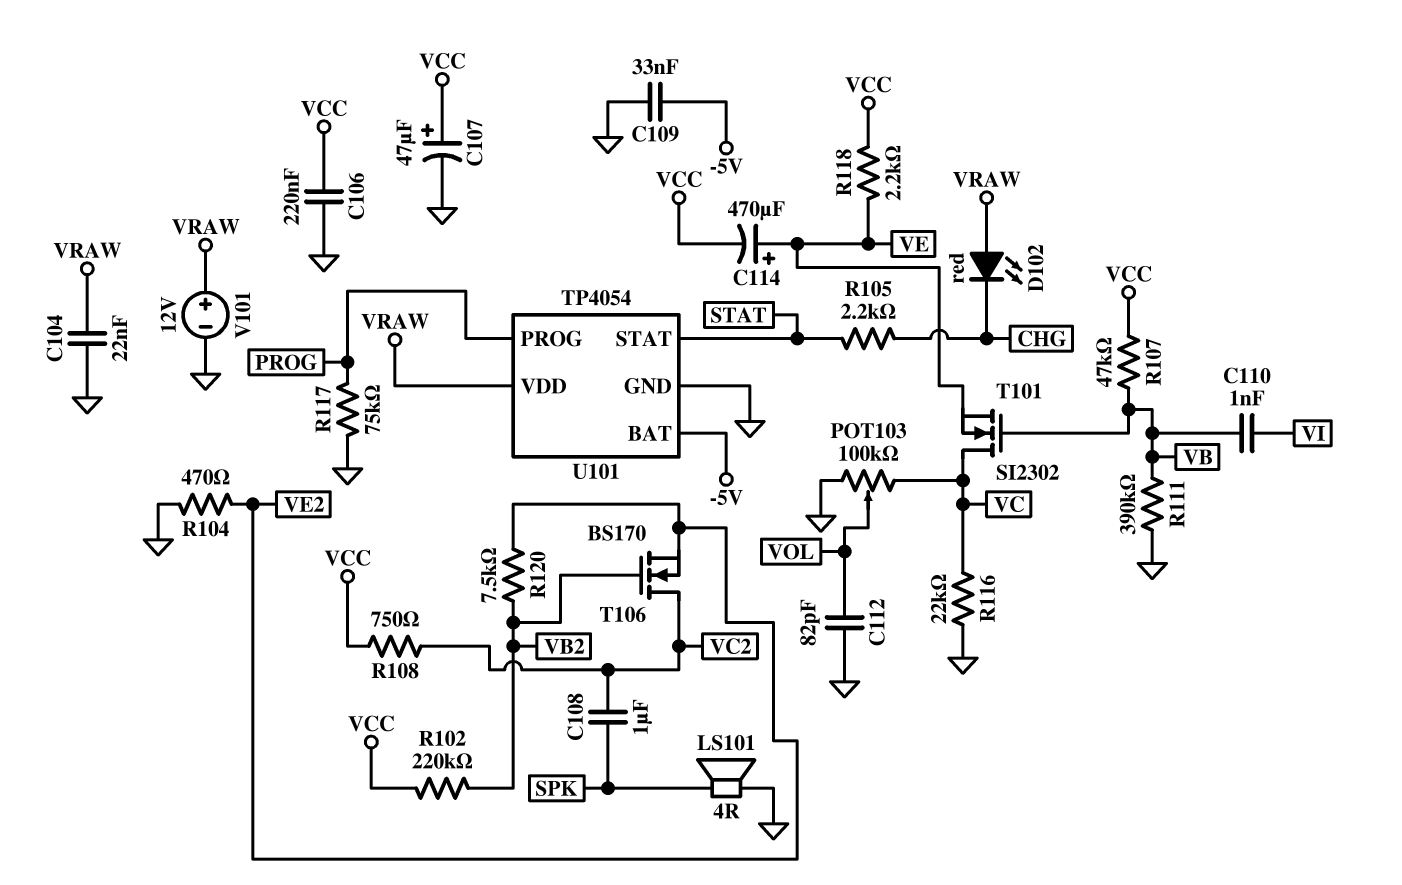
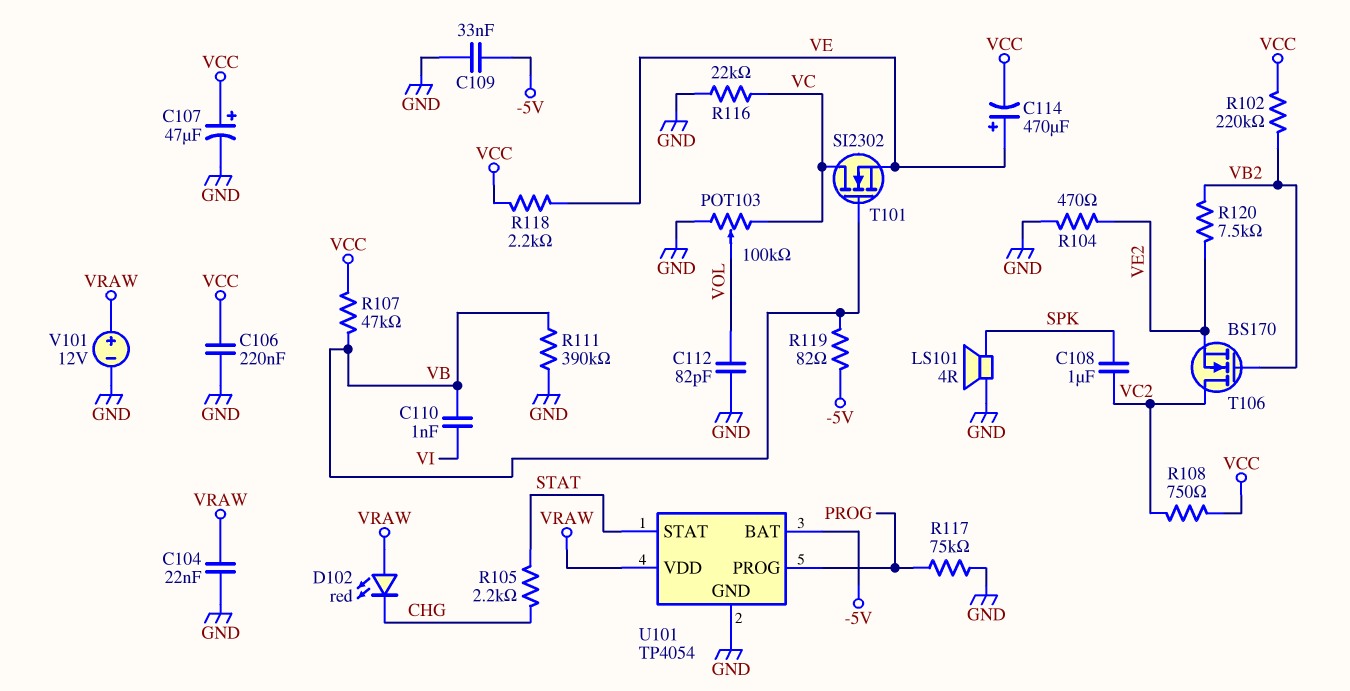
R119: none -> 82 (-5V, VB)

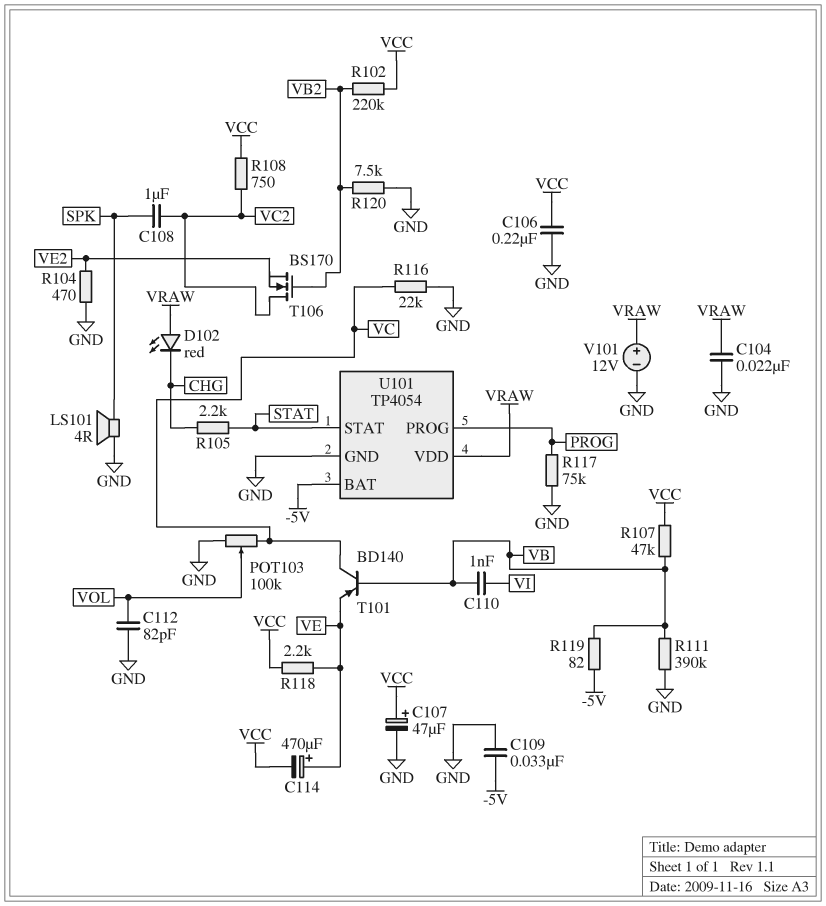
R120: 7.5k (VB2, VE2) -> 7.5k (GND, VB2)
T101: NMOS SI2302 (G VB, D VC, S VE) -> PNP BD140 (B VB, C VC, E VE)

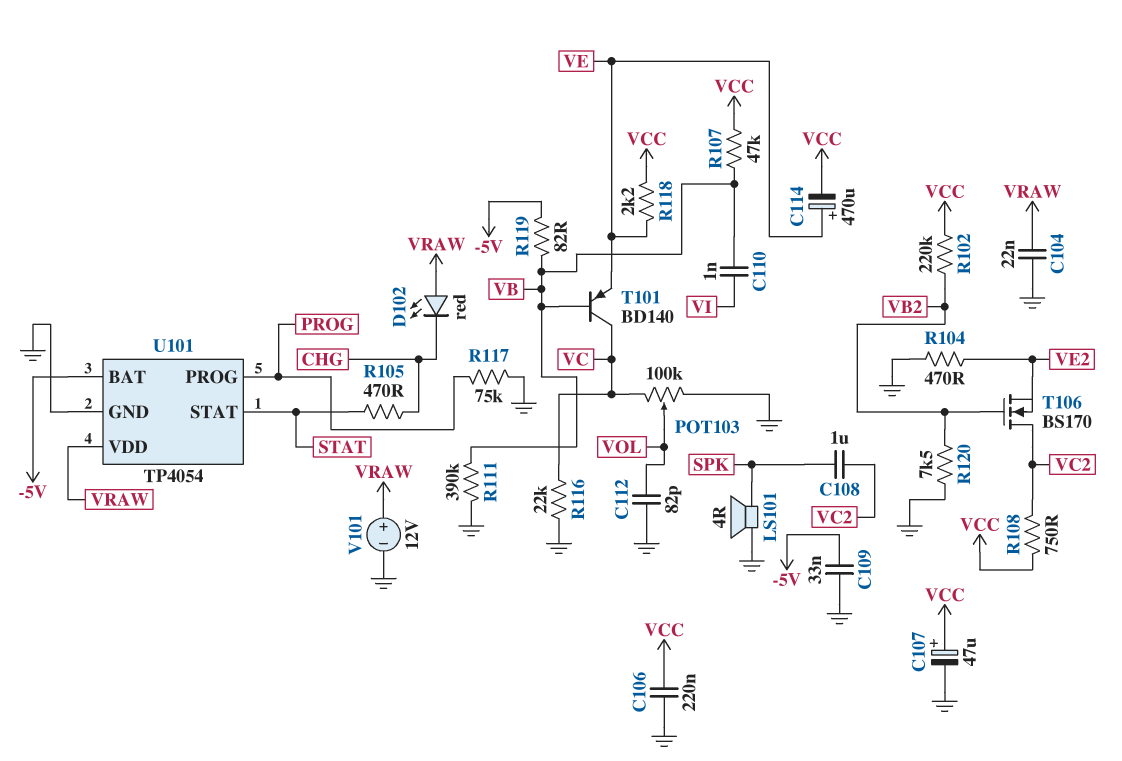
R105: 2.2k (CHG, STAT) -> 470 (CHG, STAT)

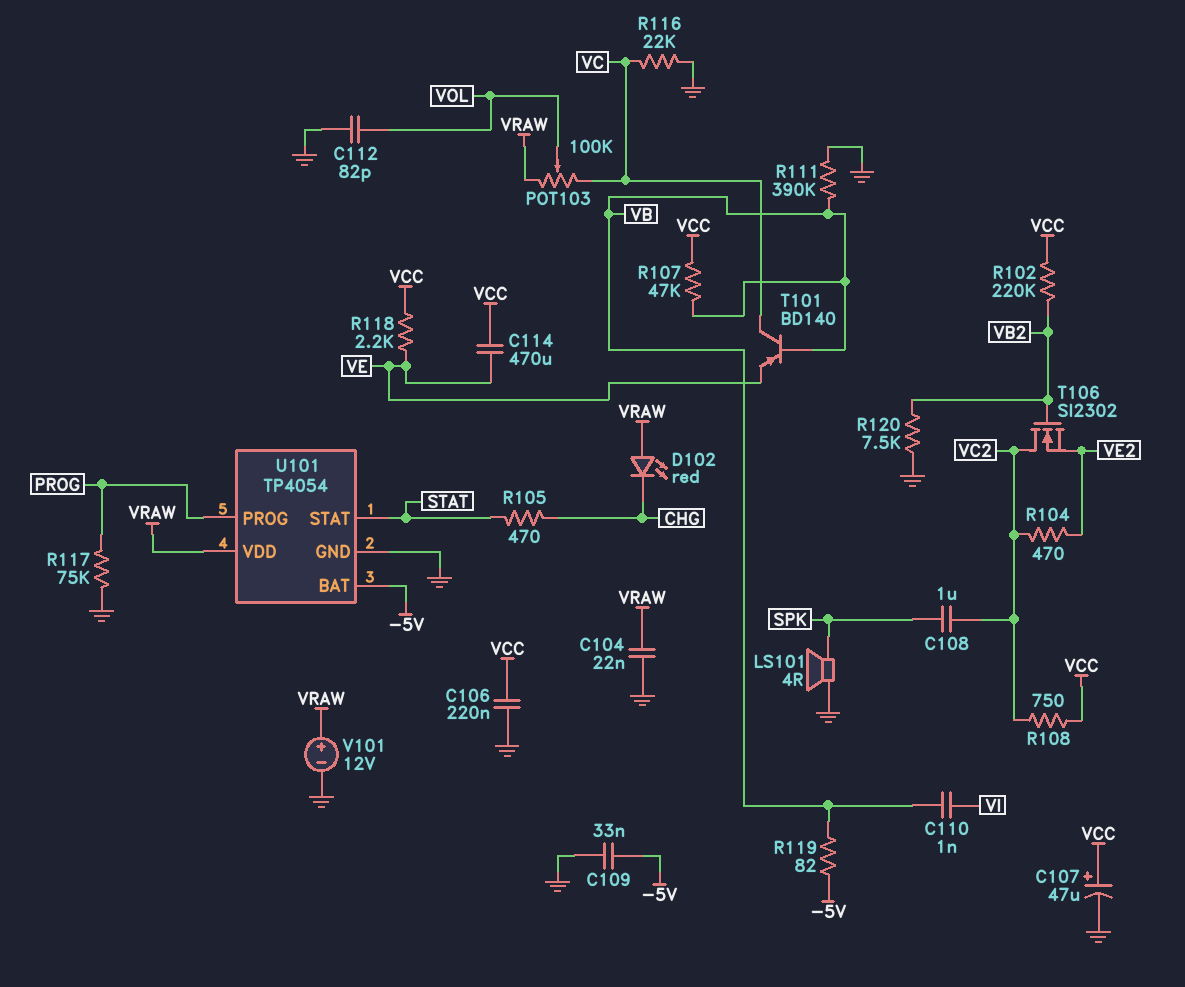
C114: 470uF (plus VE, minus VCC) -> 470uF (VCC, VE)
POT103: 100k (GND, VC, wiper VOL) -> 100k (VC, VRAW, wiper VOL)
R104: 470 (GND, VE2) -> 470 (VC2, VE2)
T106: NMOS BS170 (G VB2, D VC2, S VE2) -> NMOS SI2302 (G VB2, D VC2, S VE2)

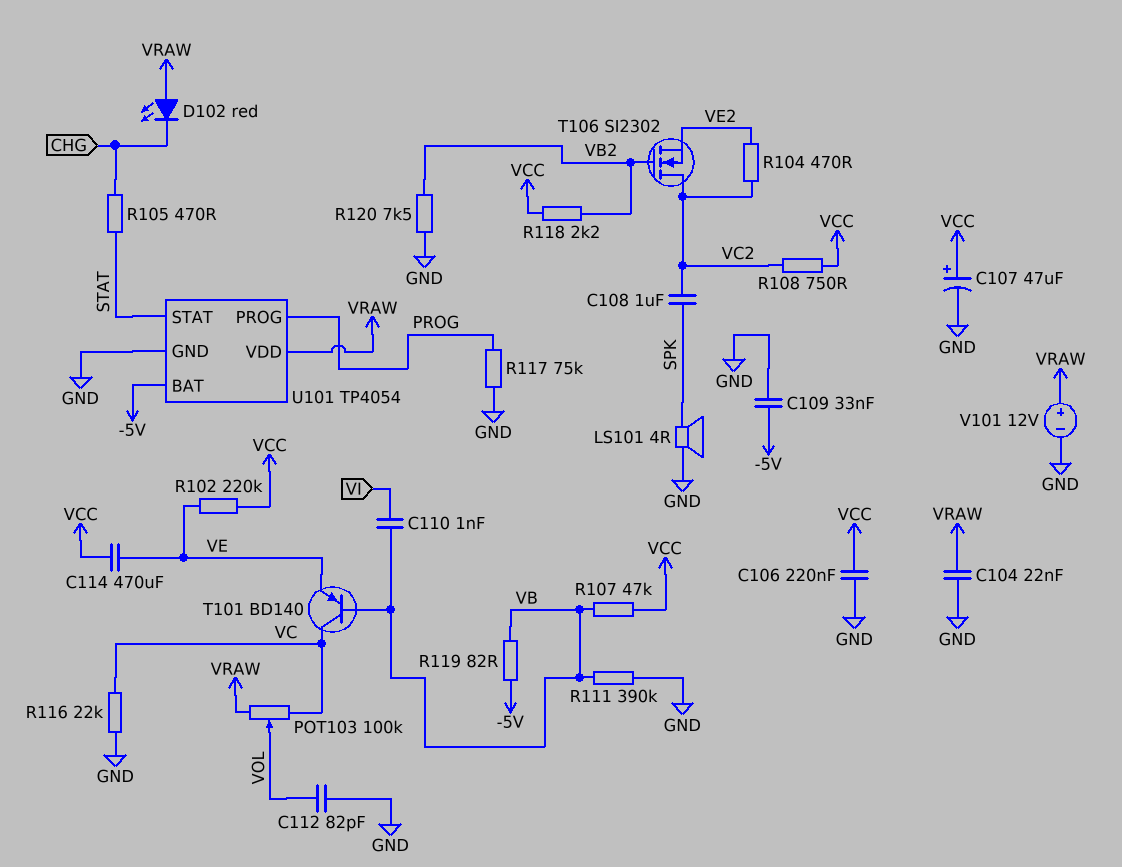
R102: 220k (VB2, VCC) -> 220k (VCC, VE)
R118: 2.2k (VCC, VE) -> 2.2k (VB2, VCC)

